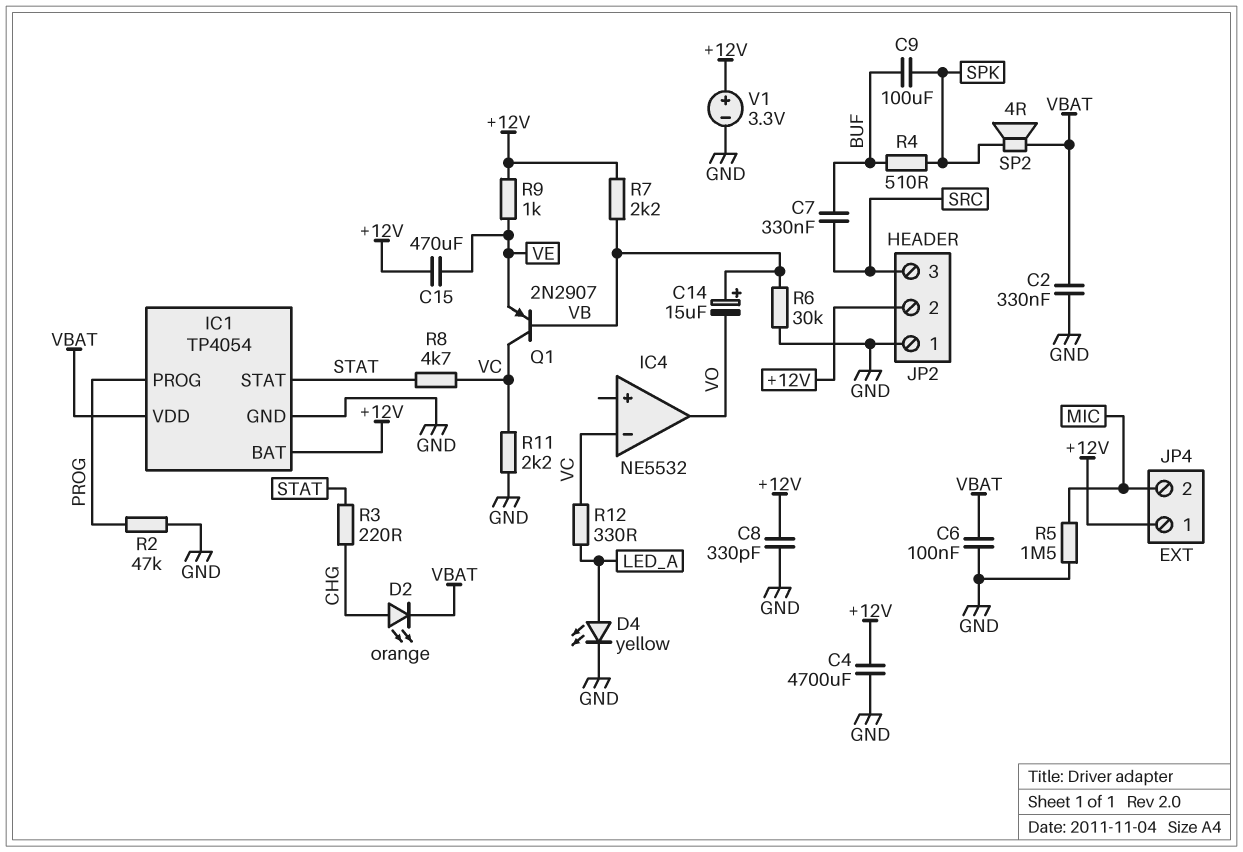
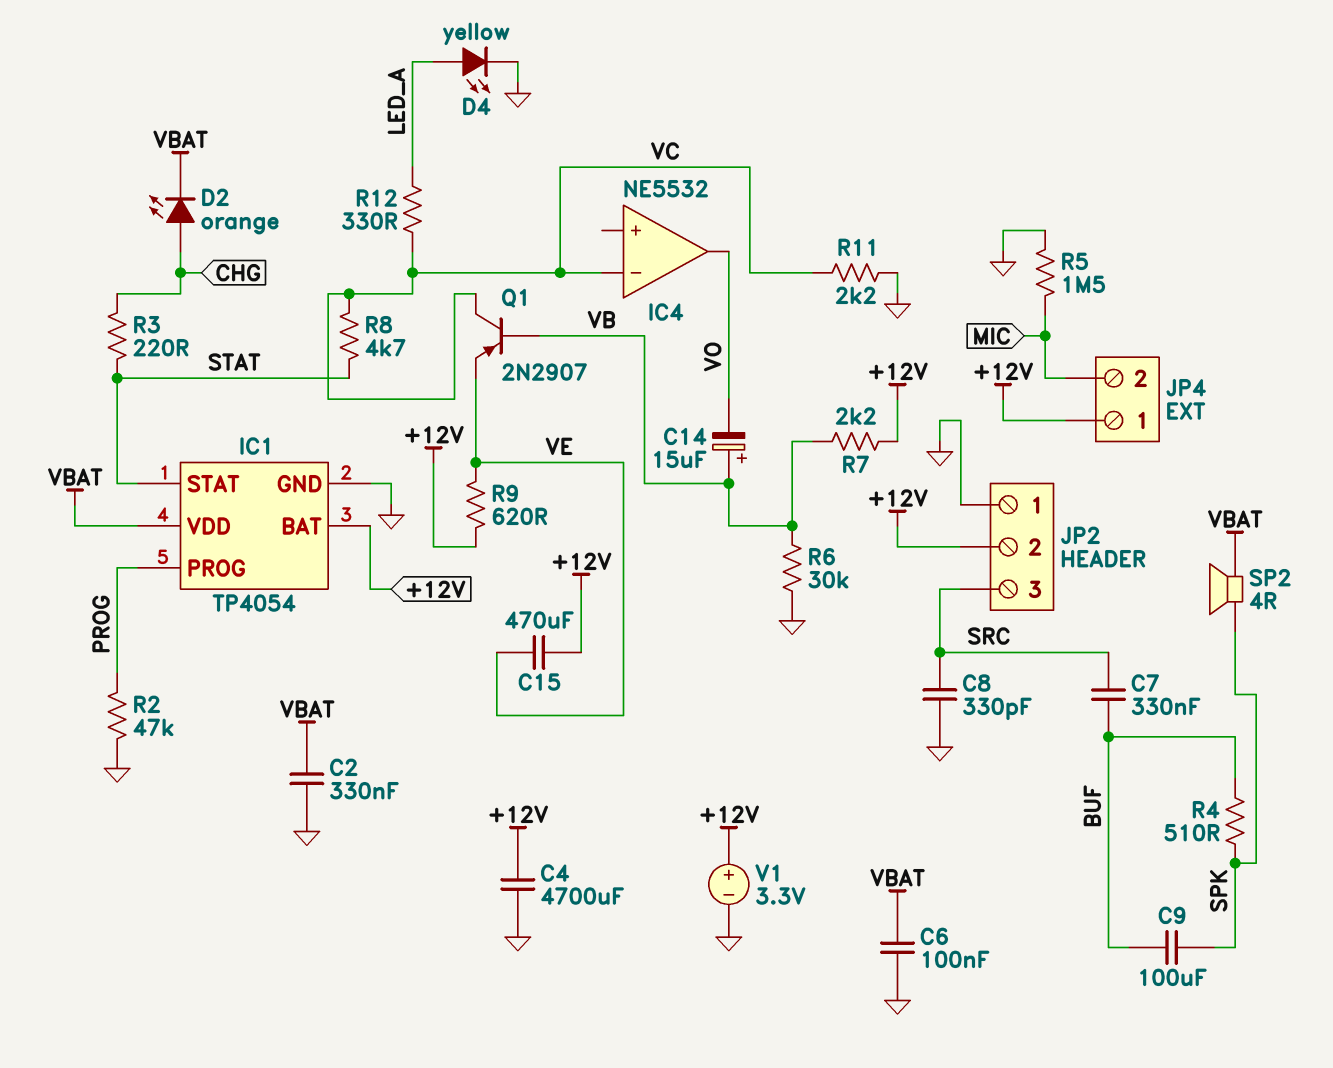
C8: 330pF (+12V, GND) -> 330pF (GND, SRC)
R9: 1k (+12V, VE) -> 620 (+12V, VE)

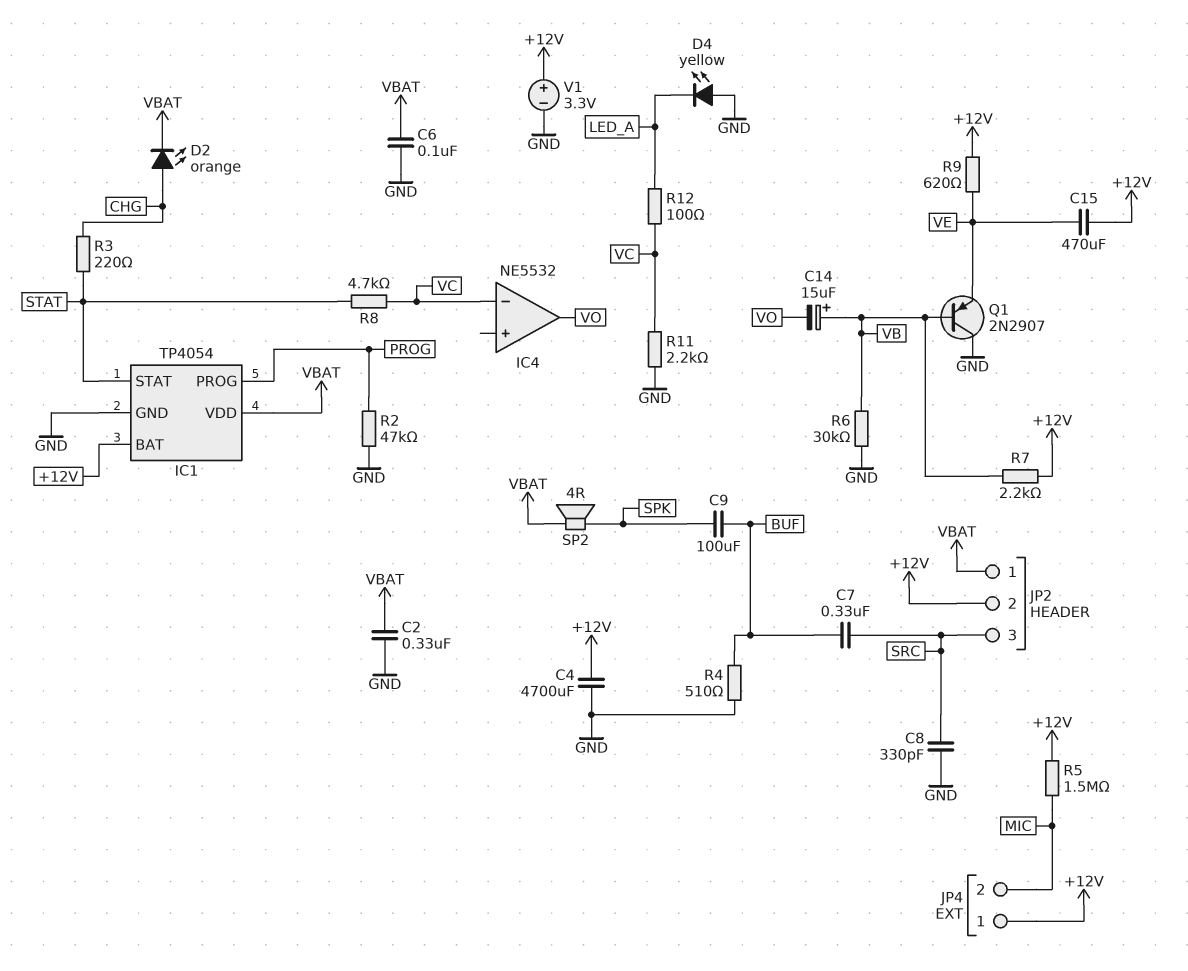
D4: LED yellow (A LED_A, K GND) -> LED yellow (A GND, K LED_A)
JP2 pin 1: GND -> VBAT
Q1: PNP 2N2907 (B VB, C VC, E VE) -> PNP 2N2907 (B VB, C GND, E VE)
R4: 510 (BUF, SPK) -> 510 (BUF, GND)
R5: 1.5M (GND, MIC) -> 1.5M (+12V, MIC)
R12: 330 (LED_A, VC) -> 100 (LED_A, VC)

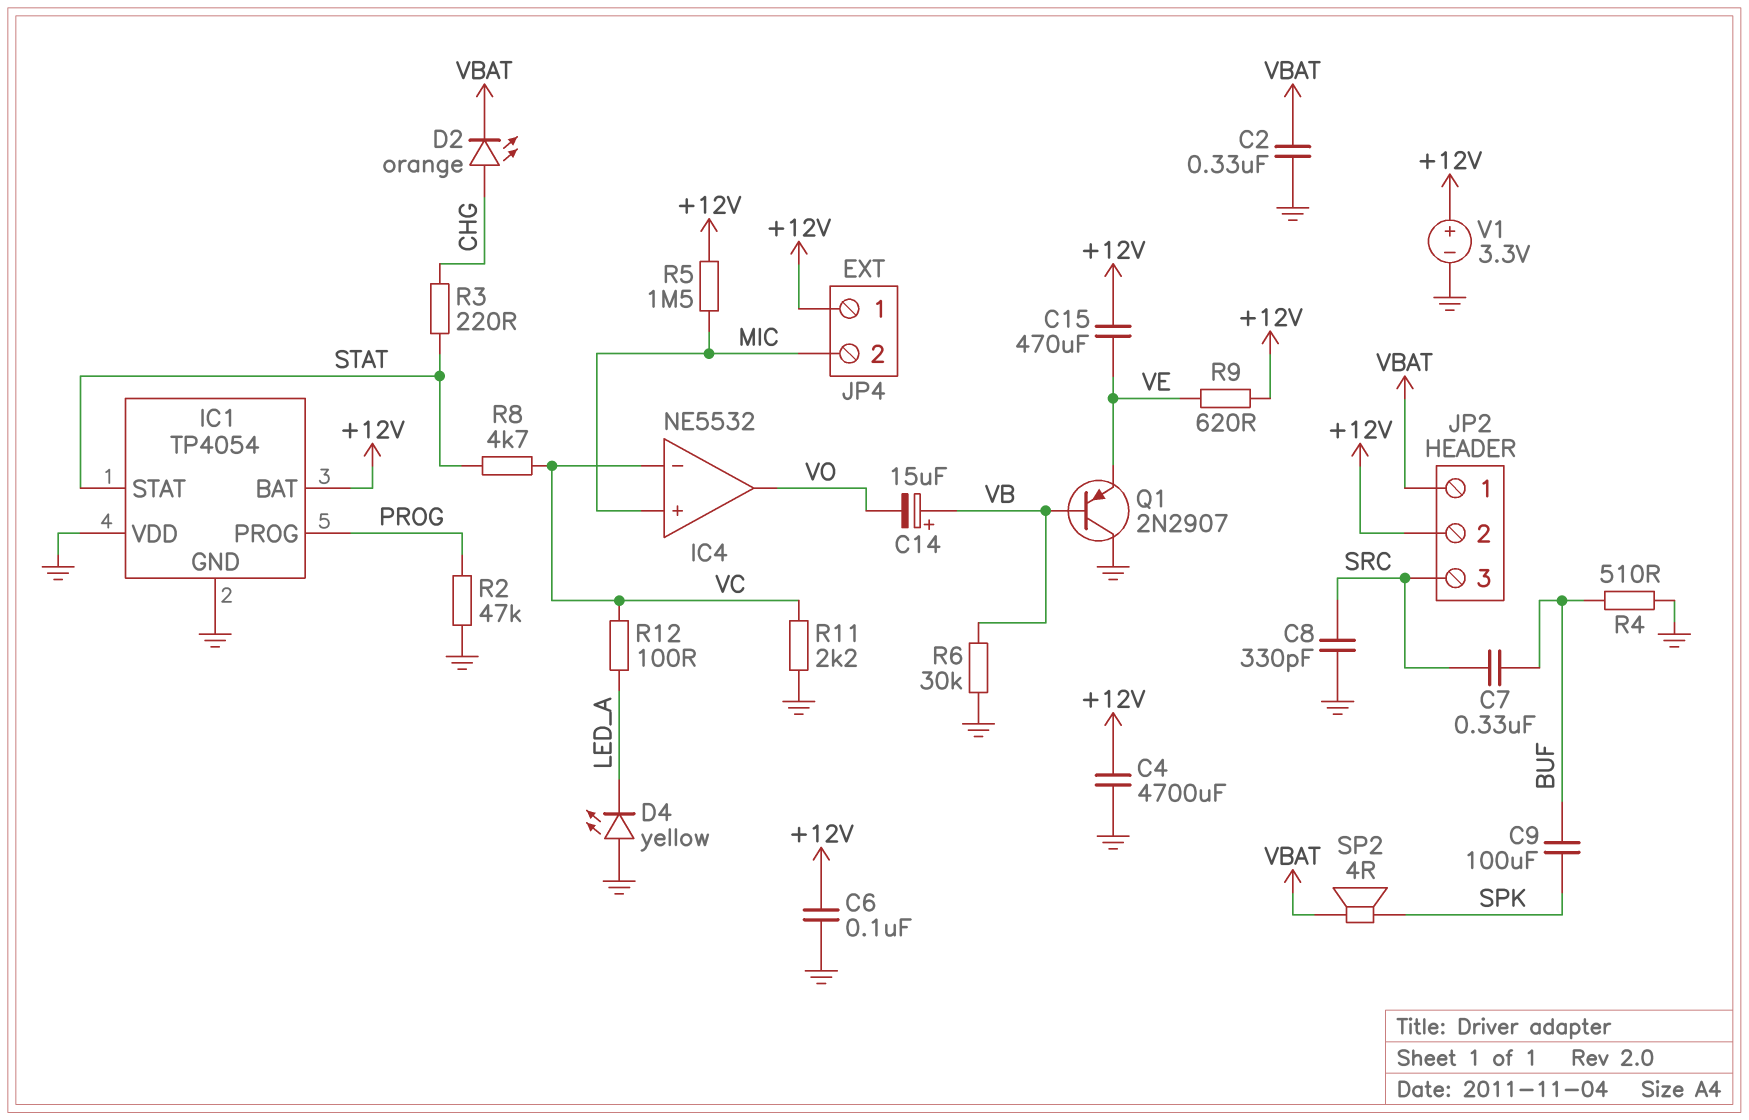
C6: 100nF (GND, VBAT) -> 100nF (+12V, GND)
IC1 pin VDD: VBAT -> GND
IC4 pin in+: none -> MIC
R7: 2.2k (+12V, VB) -> none

